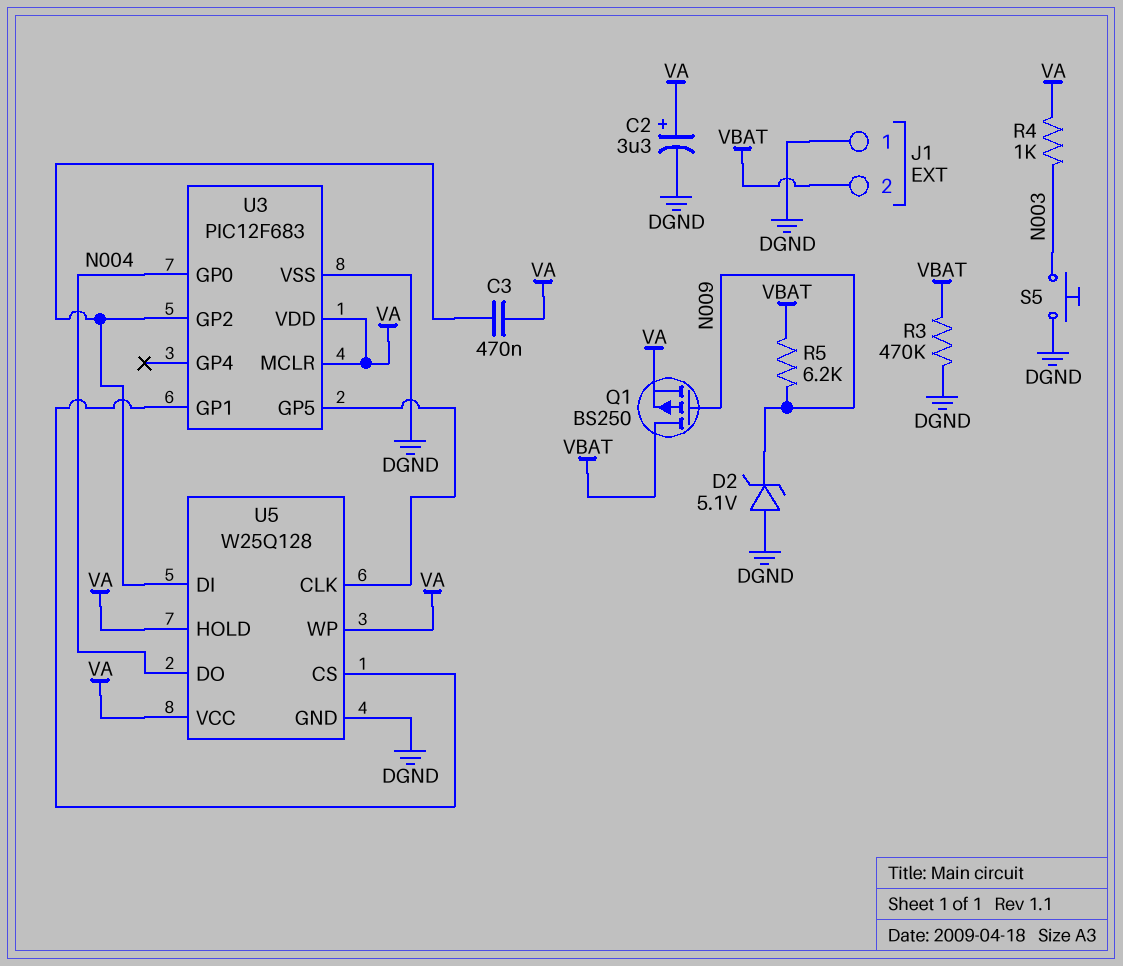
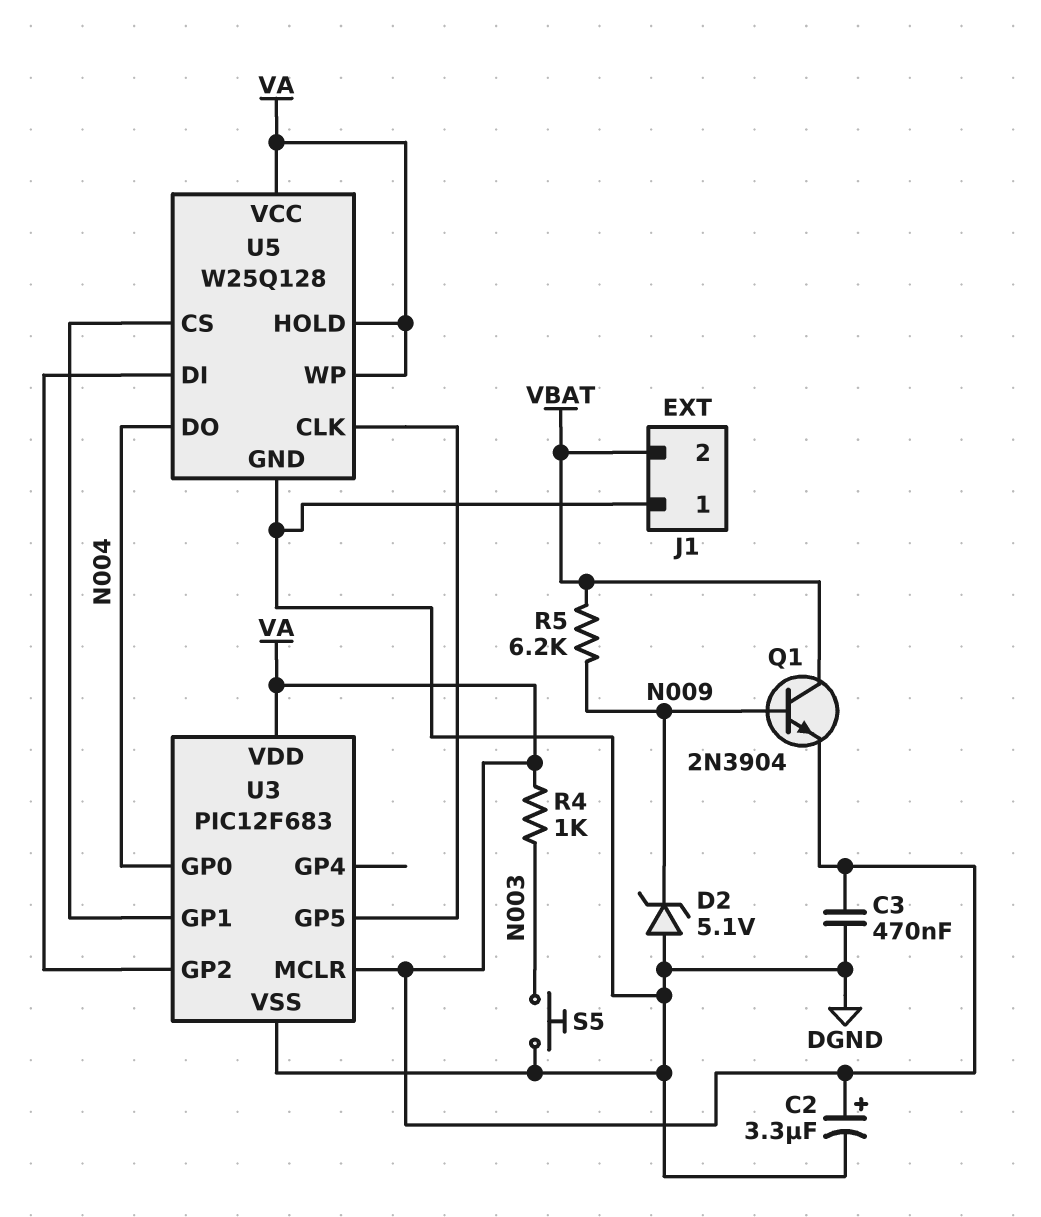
C3: 470nF (U3/GP2, VA) -> 470nF (DGND, VA)
Q1: PMOS BS250 (G N009, D VBAT, S VA) -> NPN 2N3904 (B N009, C VBAT, E VA)
R3: 470k (DGND, VBAT) -> none

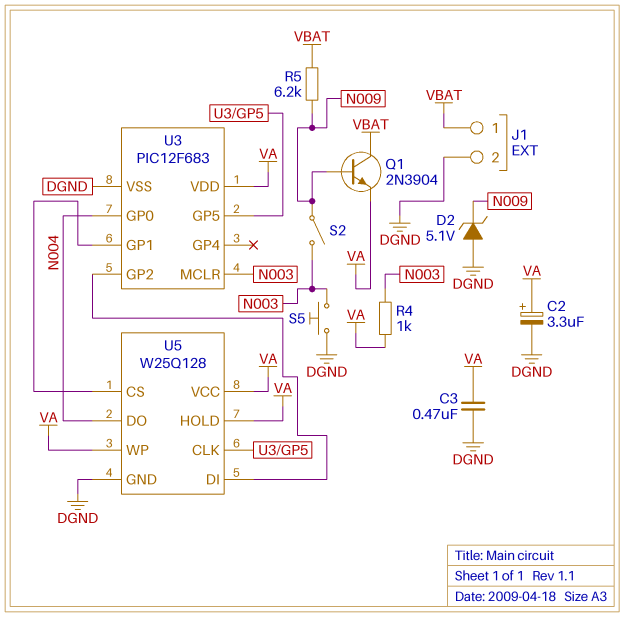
J1 pin 1: DGND -> VBAT
J1 pin 2: VBAT -> DGND
S2: none -> switch (N003, N009)
U3 pin MCLR: VA -> N003

